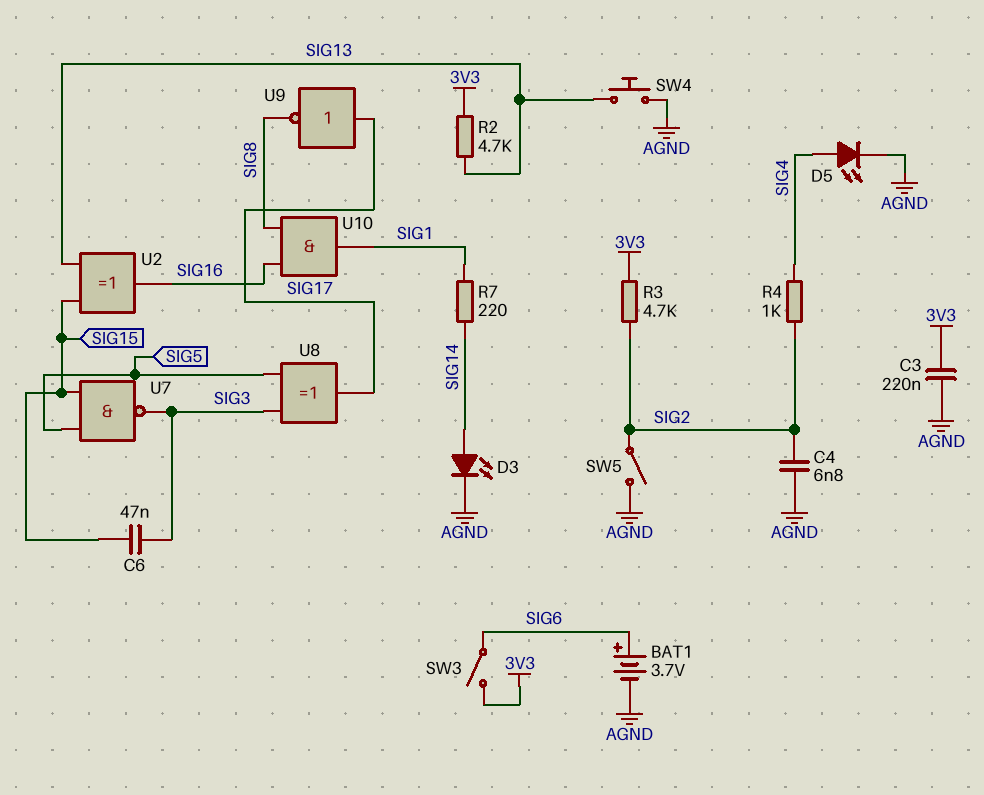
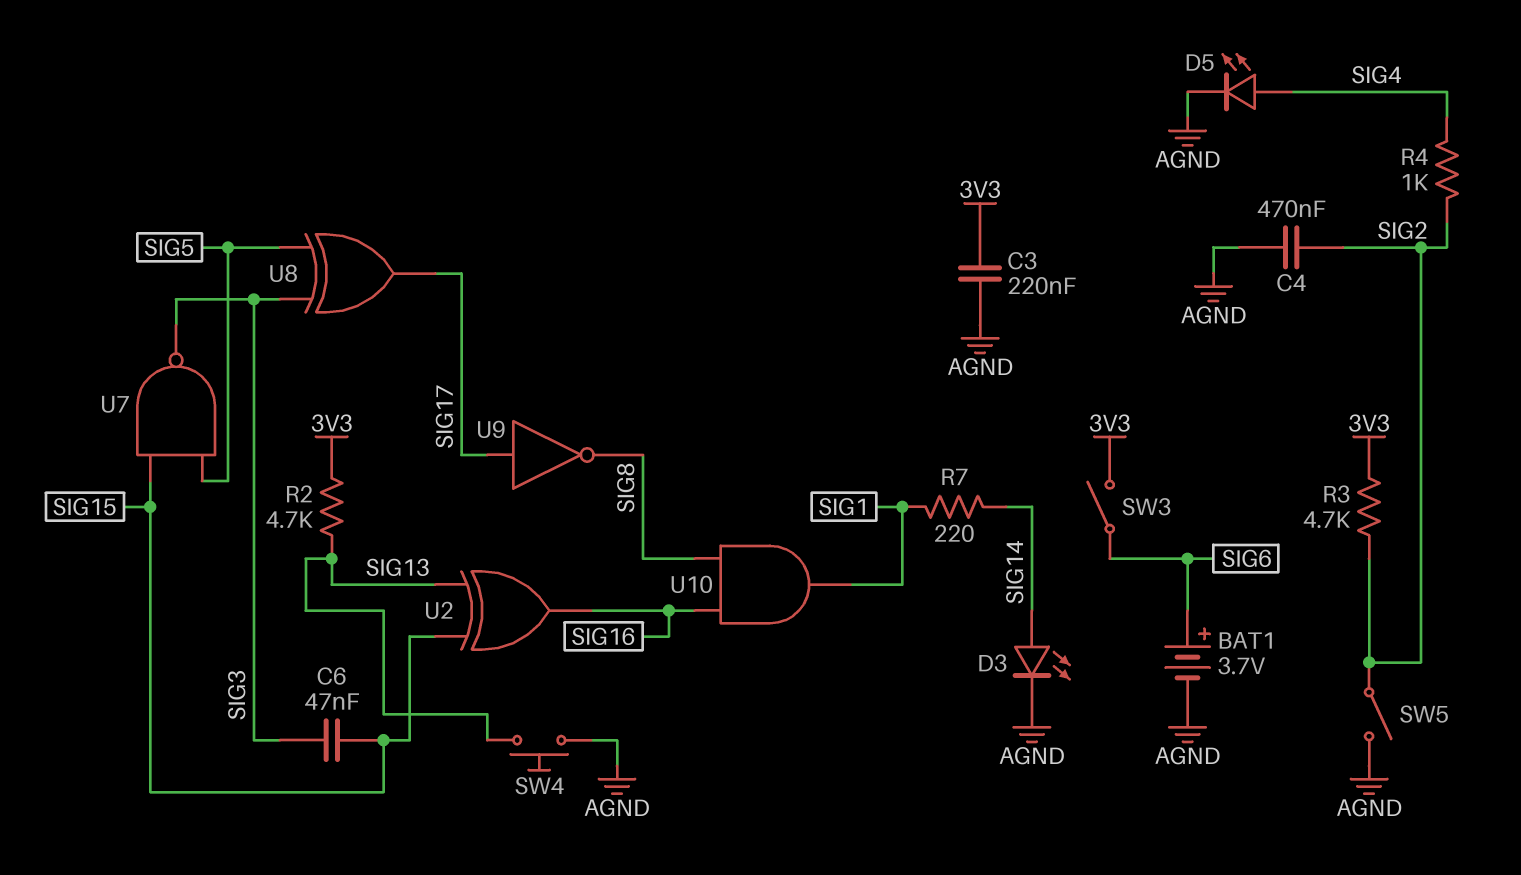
C4: 6.8nF (AGND, SIG2) -> 470nF (AGND, SIG2)

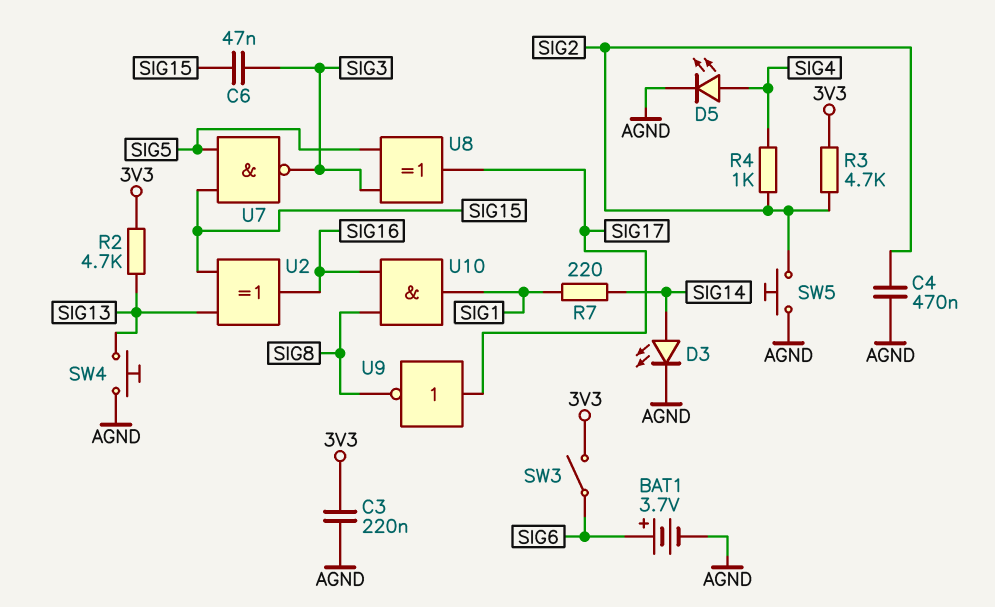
SW5: switch (AGND, SIG2) -> button (AGND, SIG2)

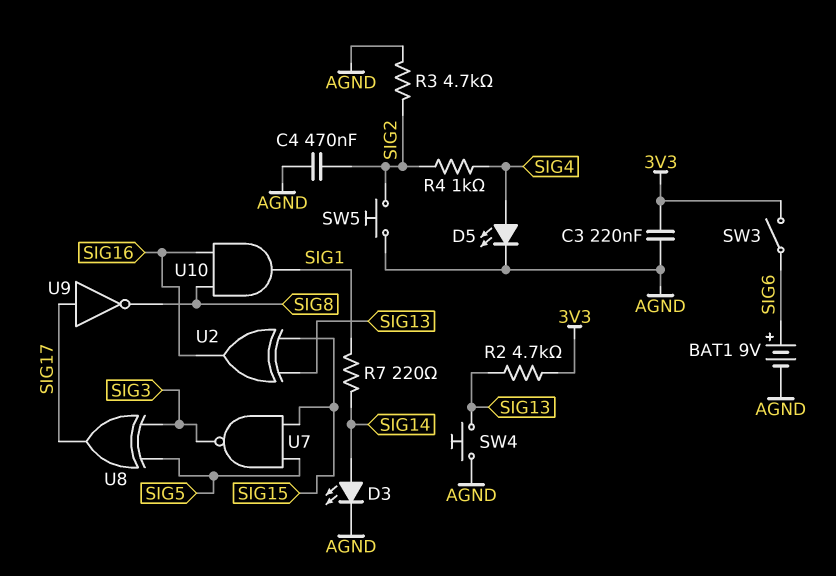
BAT1: 3.7V (plus SIG6, minus AGND) -> 9V (plus SIG6, minus AGND)
C6: 47nF (SIG3, SIG15) -> none
R3: 4.7k (3V3, SIG2) -> 4.7k (AGND, SIG2)

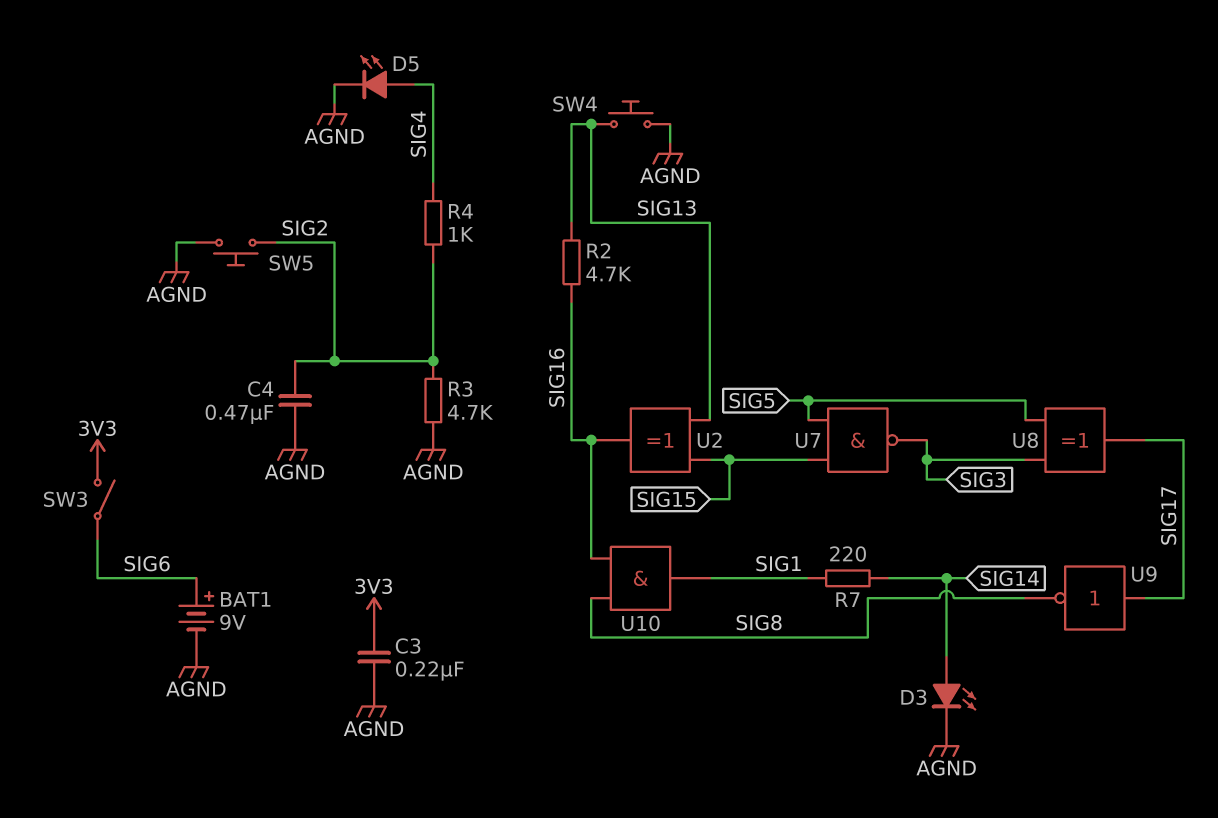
R2: 4.7k (3V3, SIG13) -> 4.7k (SIG13, SIG16)

